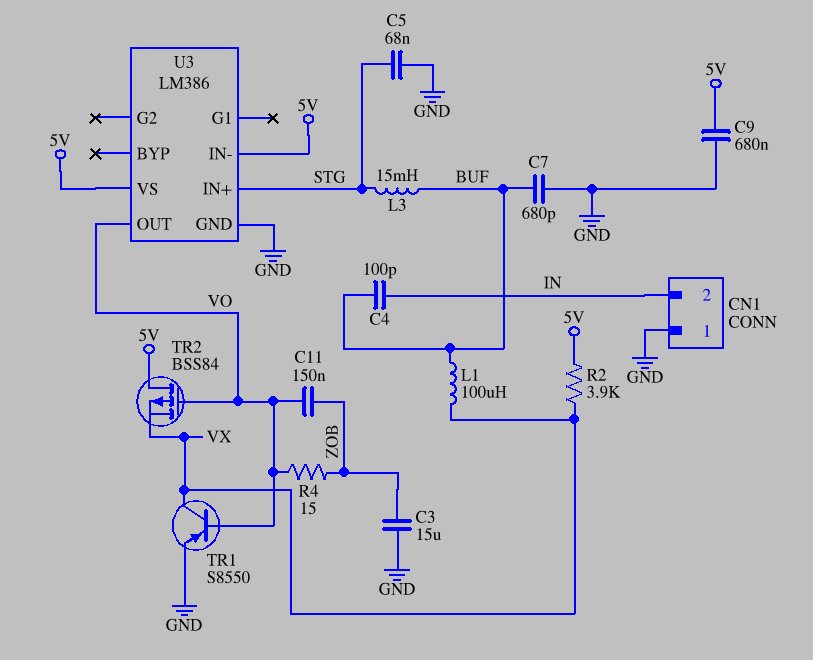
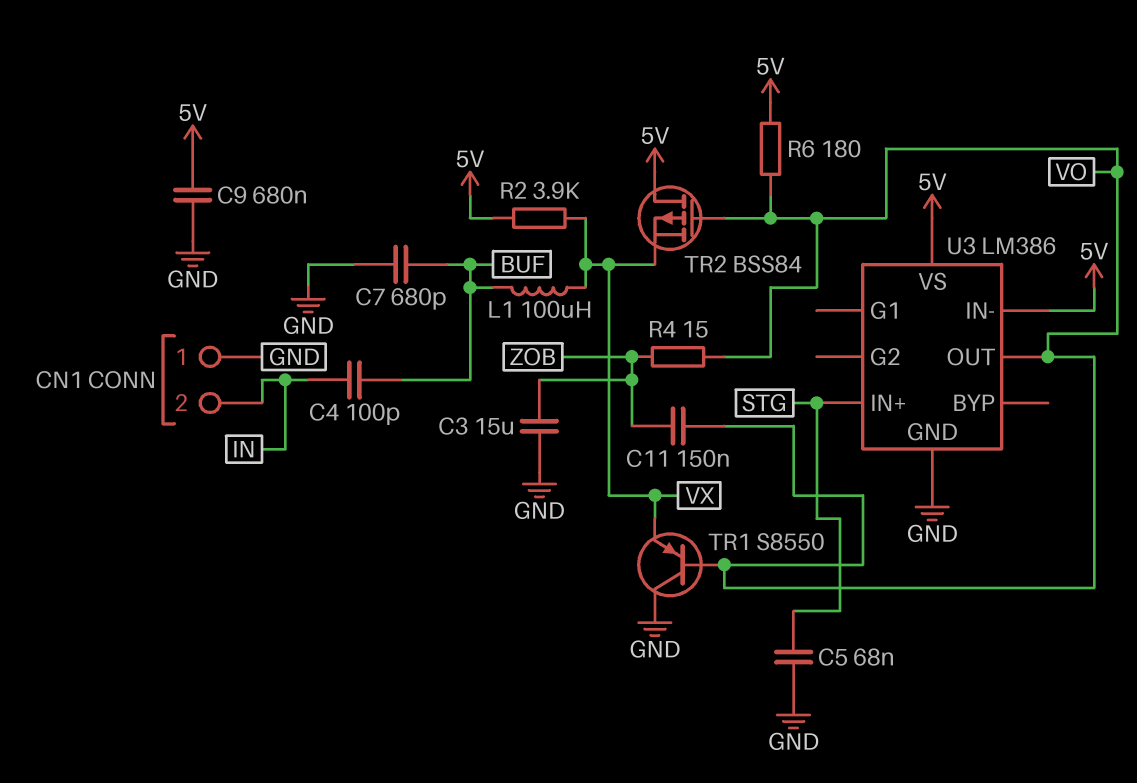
L3: 15mH (BUF, STG) -> none
R6: none -> 180 (5V, VO)
TR1: PNP S8550 (B VO, C VX, E GND) -> PNP S8550 (B VO, C GND, E VX)

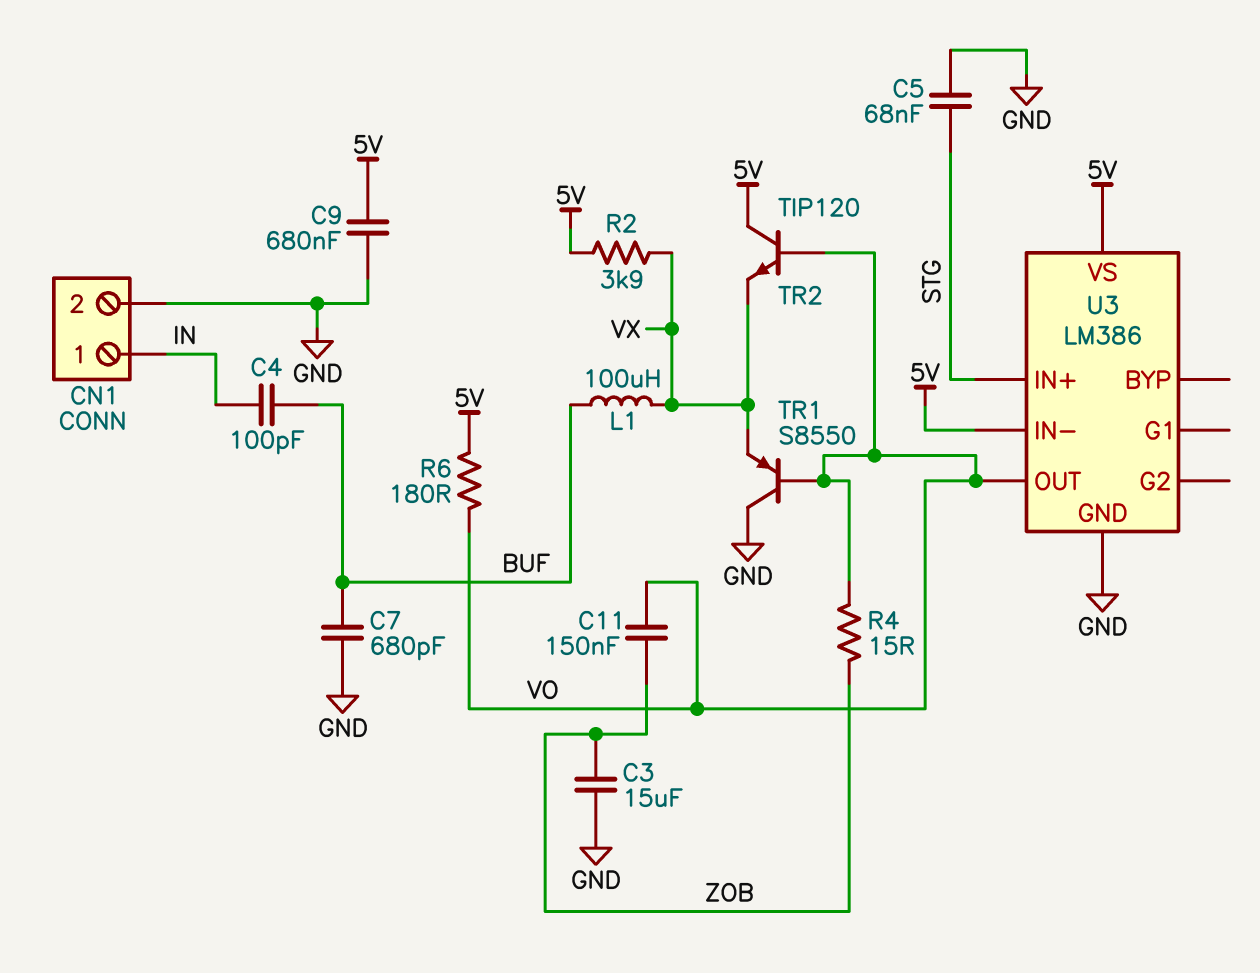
CN1 pin 1: GND -> IN
CN1 pin 2: IN -> GND
TR2: PMOS BSS84 (G VO, D 5V, S VX) -> NPN TIP120 (B VO, C 5V, E VX)

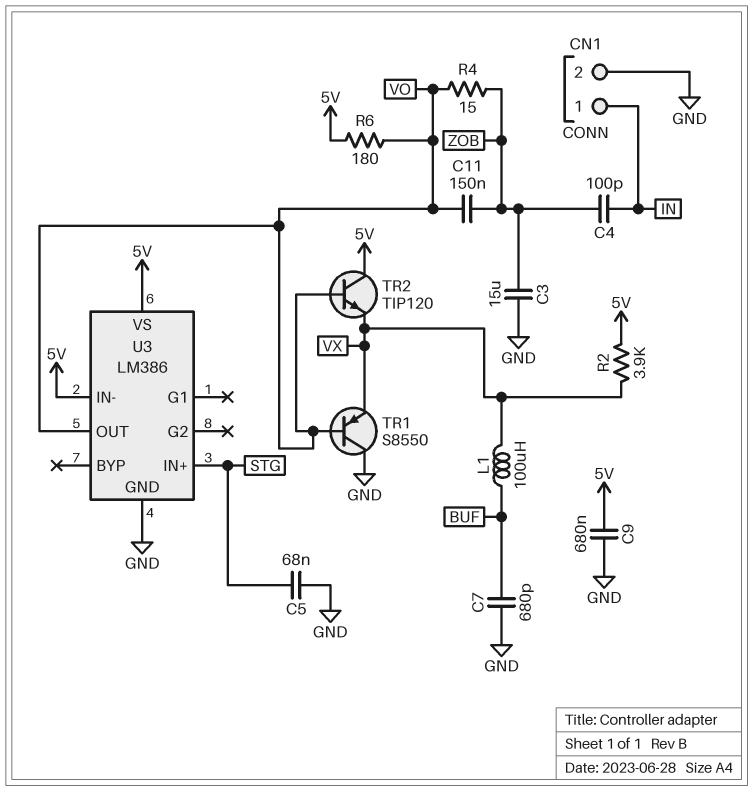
C4: 100pF (BUF, IN) -> 100pF (IN, ZOB)

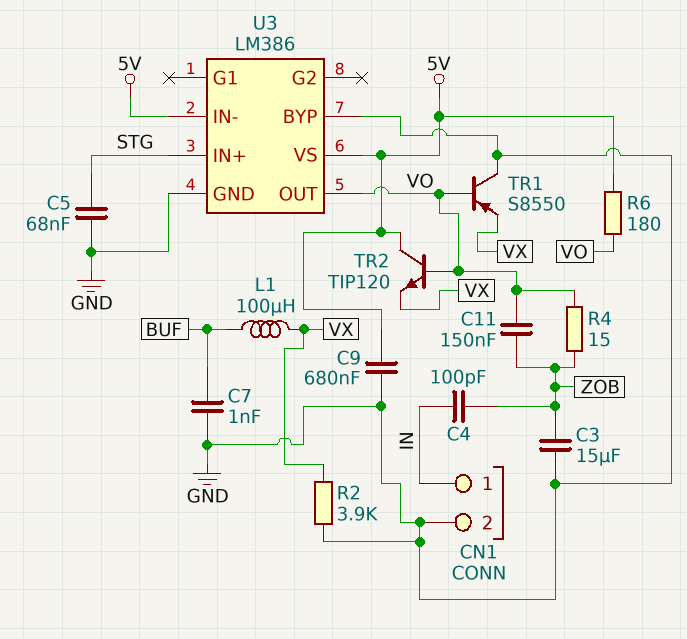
C7: 680pF (BUF, GND) -> 1nF (BUF, GND)
R2: 3.9k (5V, VX) -> 3.9k (GND, VX)
U3 pin BYP: none -> GND

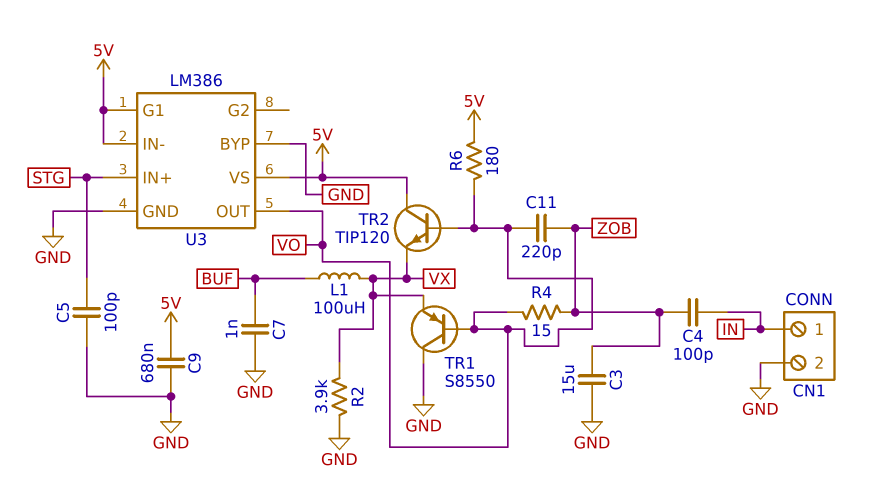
C5: 68nF (GND, STG) -> 100pF (GND, STG)
C11: 150nF (VO, ZOB) -> 220pF (VO, ZOB)
U3 pin G1: none -> 5V

